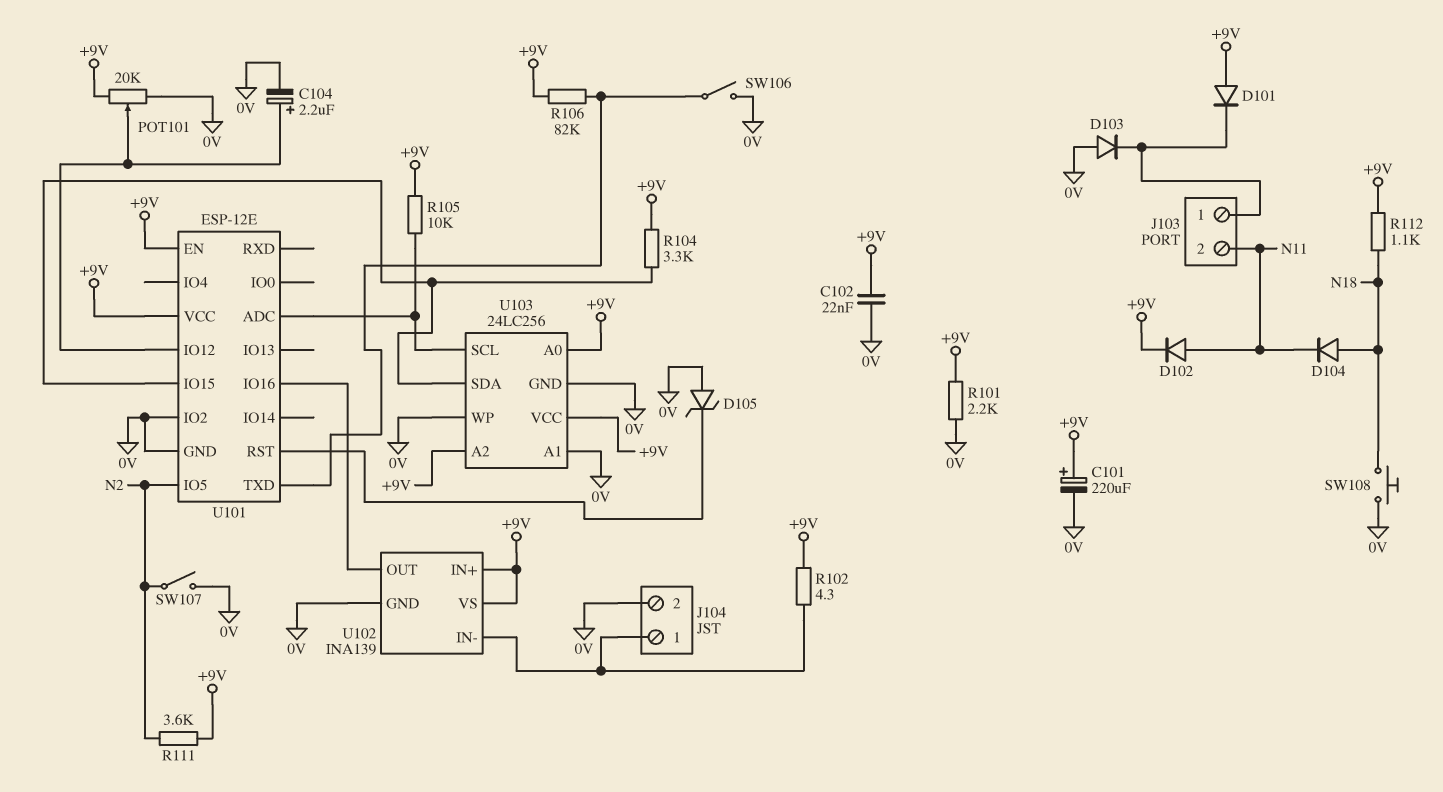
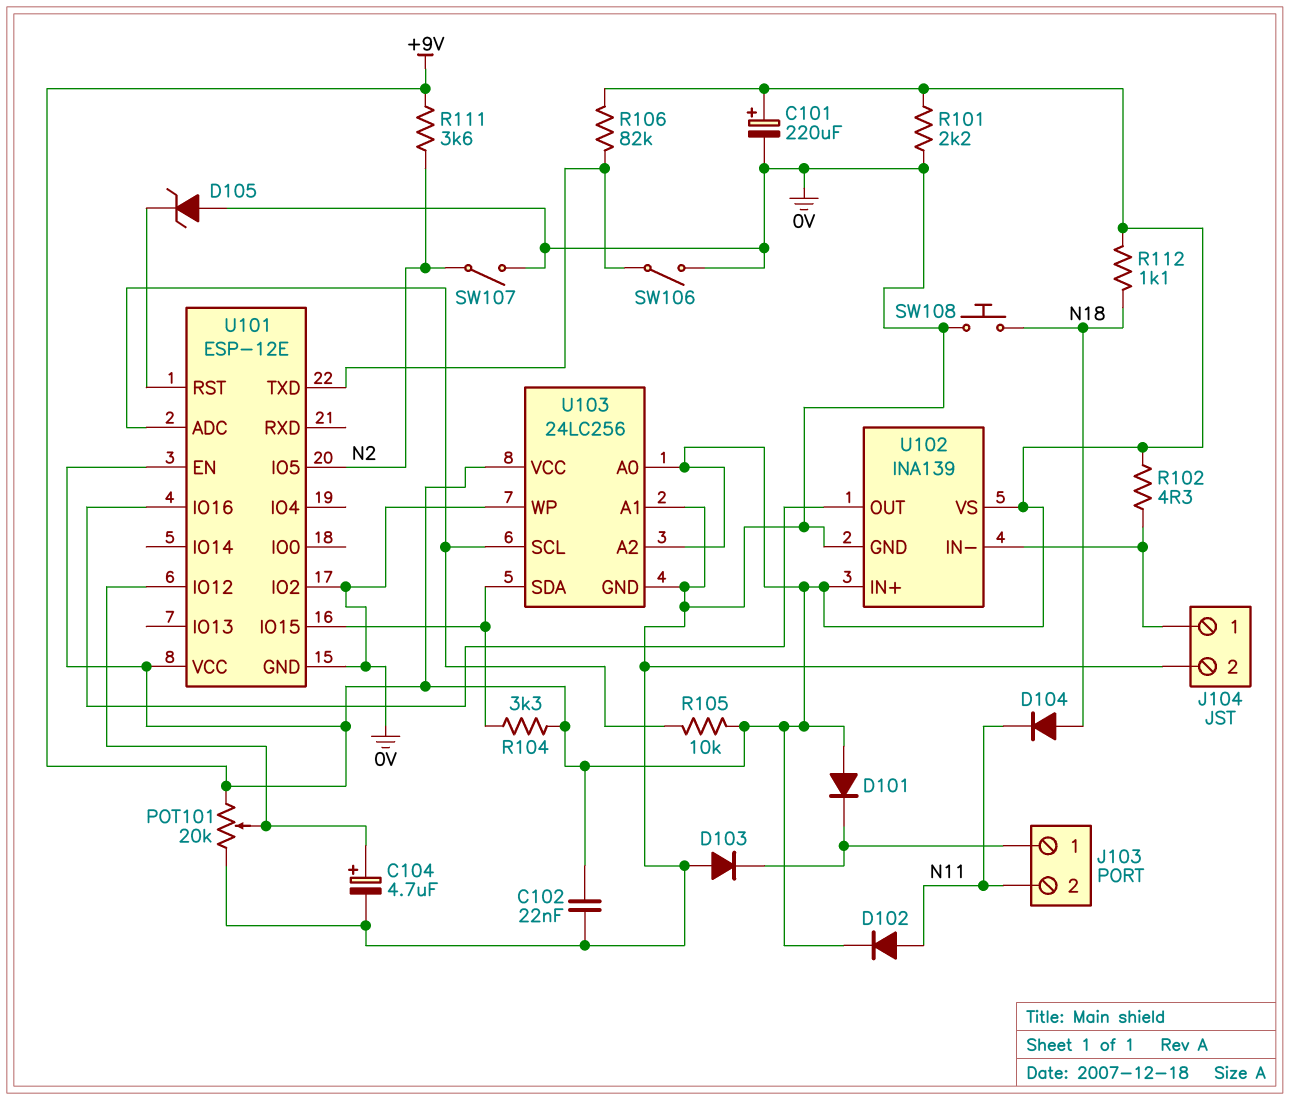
C104: 2.2uF (plus U101/IO12, minus 0V) -> 4.7uF (plus U101/IO12, minus 0V)

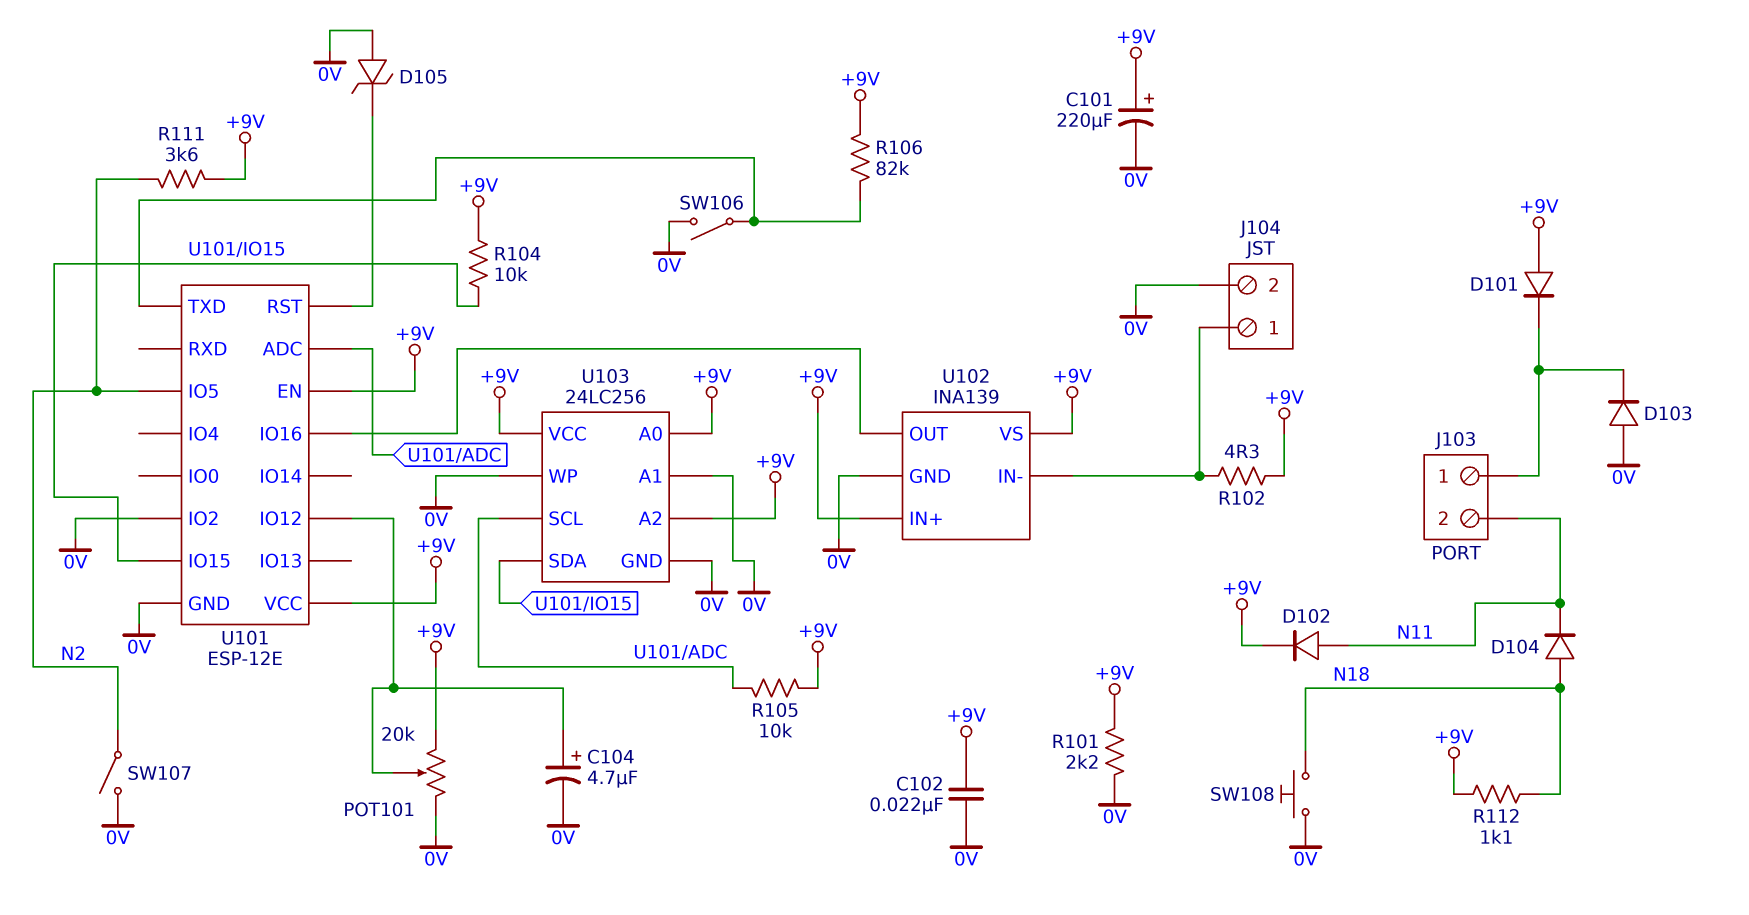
R104: 3.3k (+9V, U101/IO15) -> 10k (+9V, U101/IO15)

